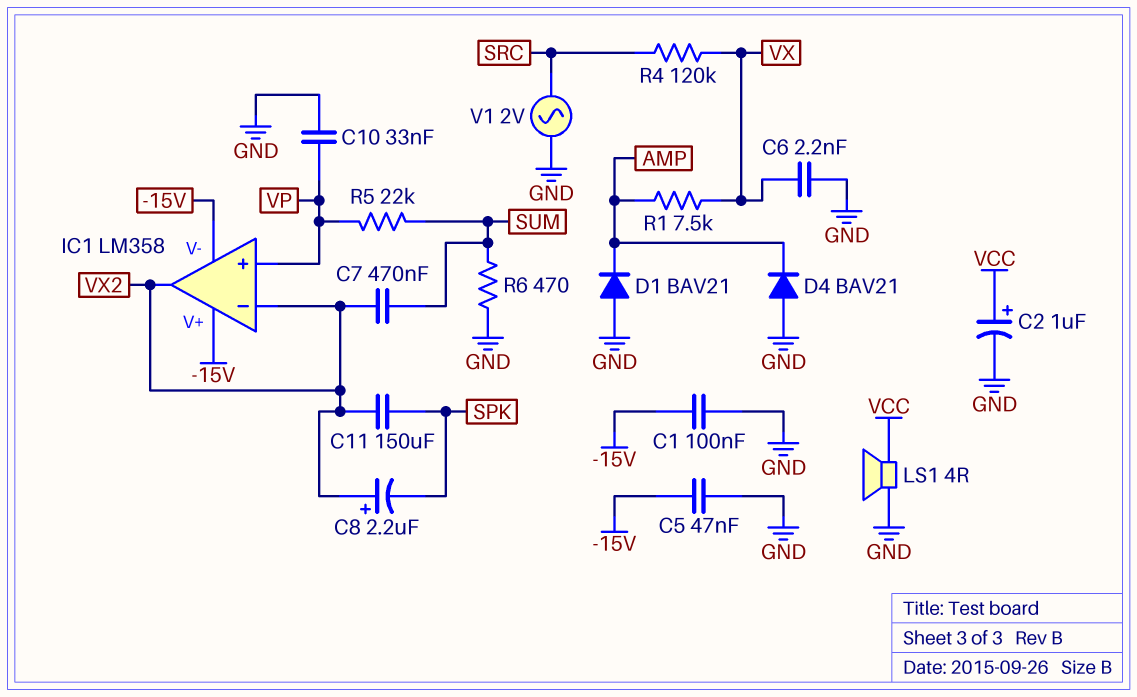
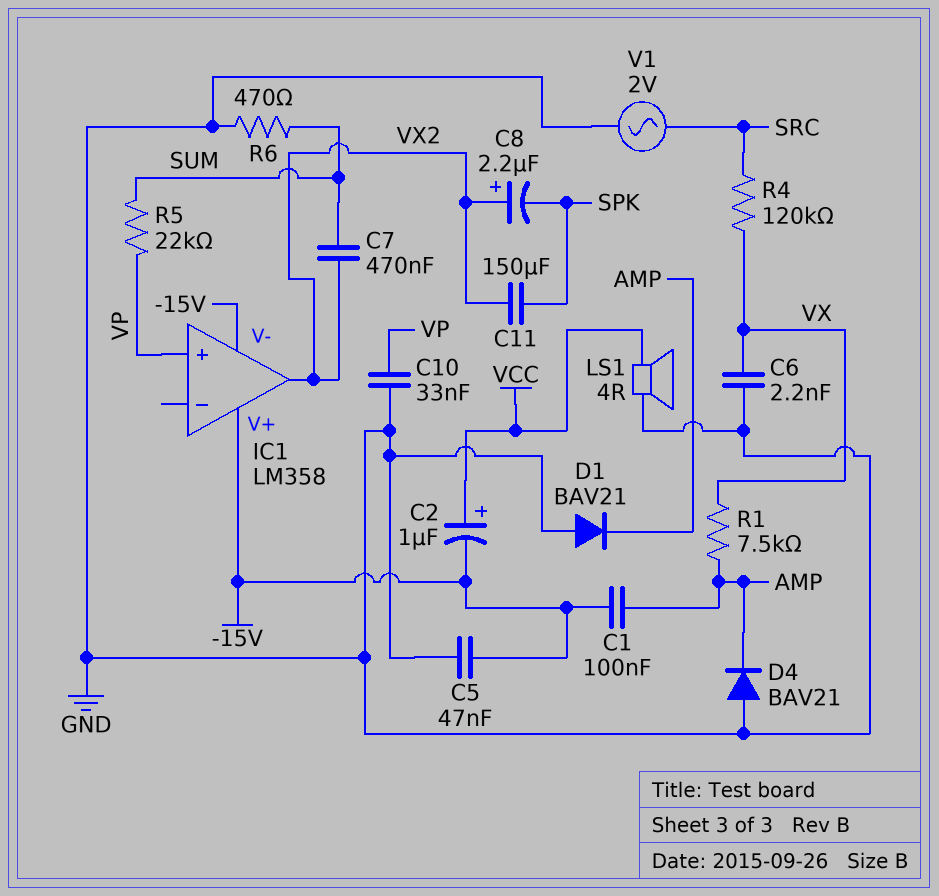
C1: 100nF (-15V, GND) -> 100nF (-15V, AMP)
C2: 1uF (plus VCC, minus GND) -> 1uF (plus VCC, minus -15V)
IC1 pin in-: VX2 -> none

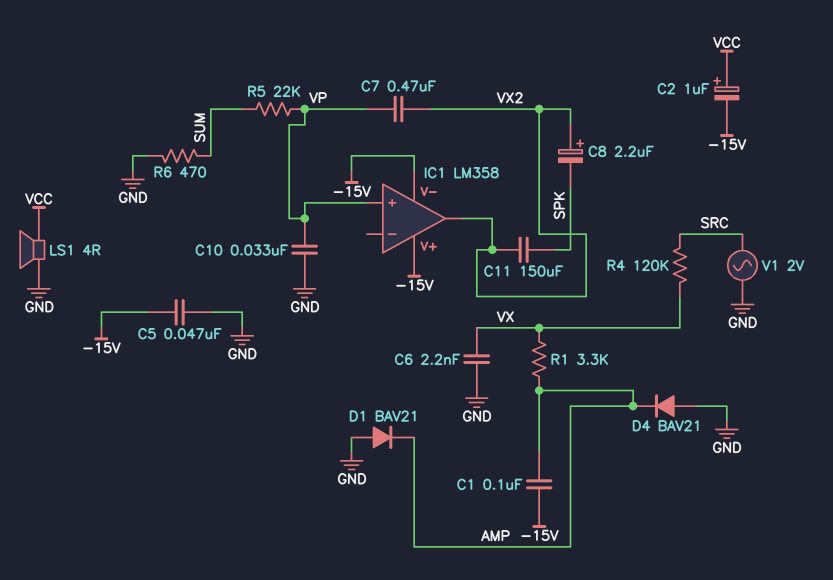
C7: 470nF (SUM, VX2) -> 470nF (VP, VX2)
R1: 7.5k (AMP, VX) -> 3.3k (AMP, VX)

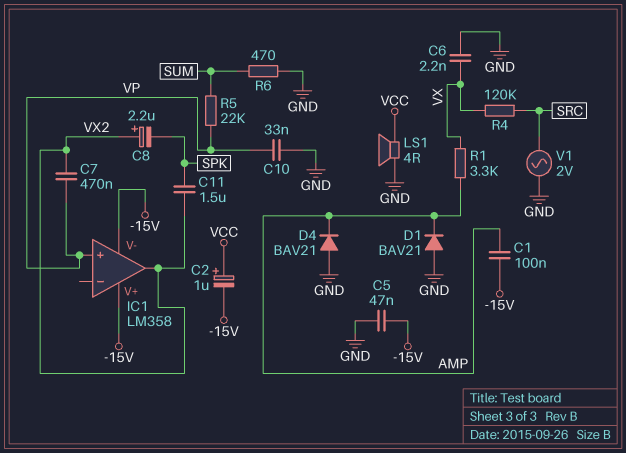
C11: 150uF (SPK, VX2) -> 1.5uF (SPK, VX2)

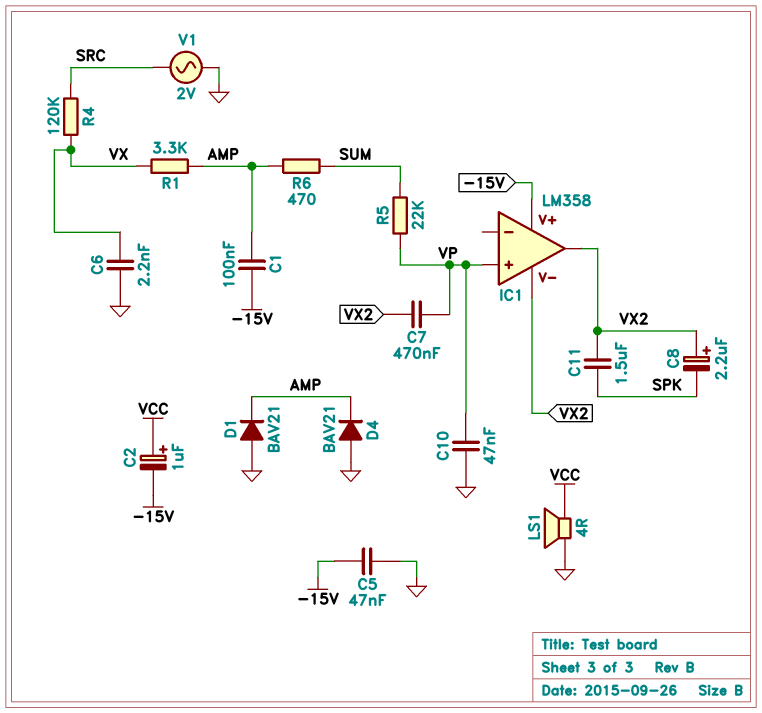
C10: 33nF (GND, VP) -> 47nF (GND, VP)
IC1 pin V-: -15V -> VX2
R6: 470 (GND, SUM) -> 470 (AMP, SUM)

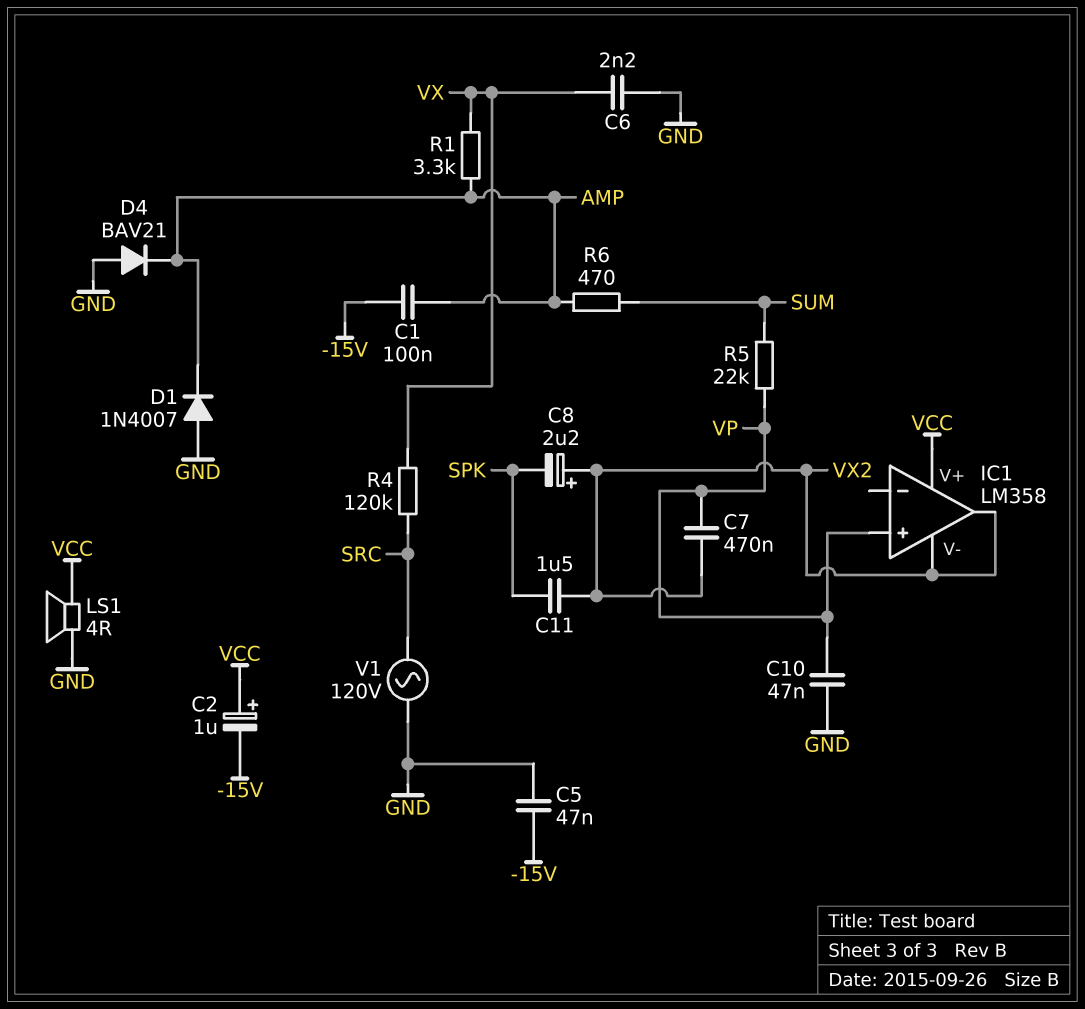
D1: diode BAV21 (A GND, K AMP) -> diode 1N4007 (A GND, K AMP)
IC1 pin V+: -15V -> VCC
V1: AC 2V (GND, SRC) -> AC 120V (GND, SRC)

